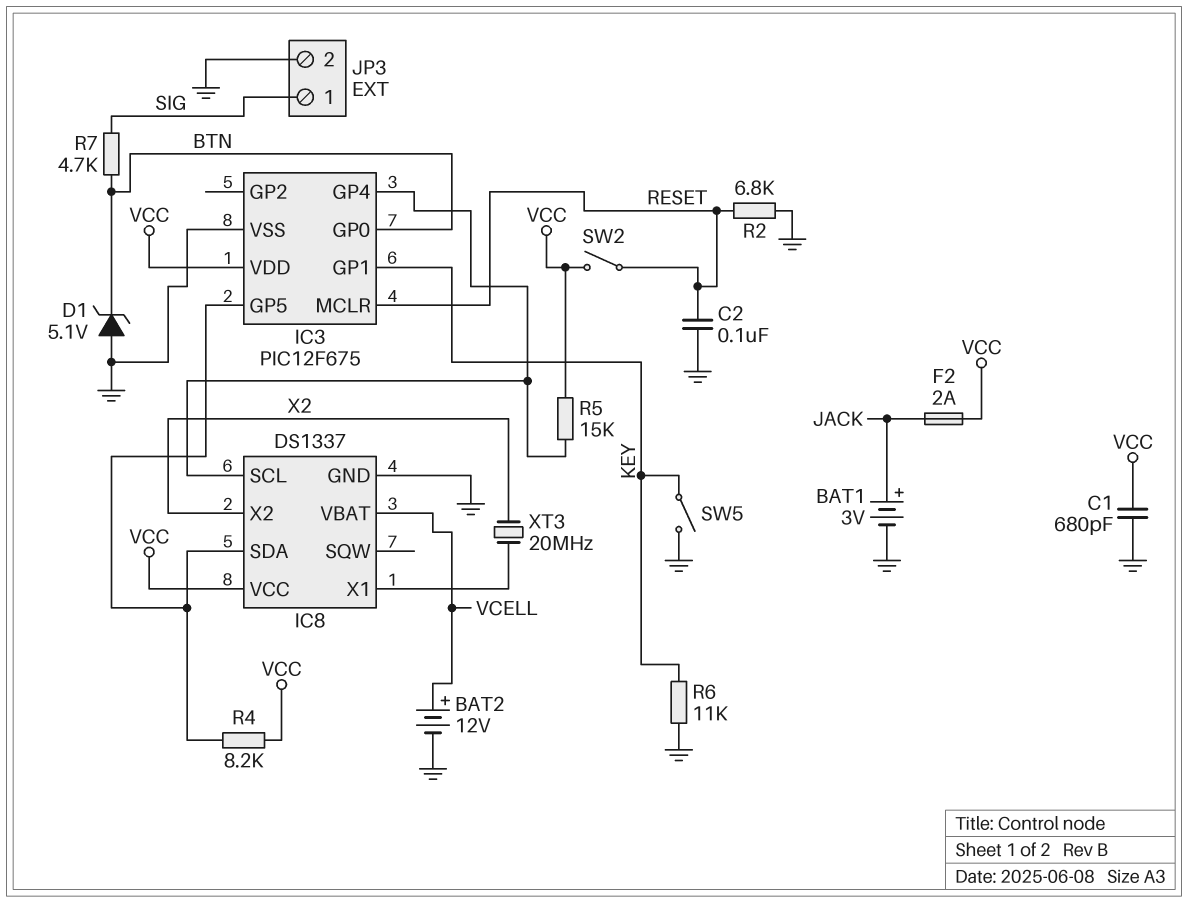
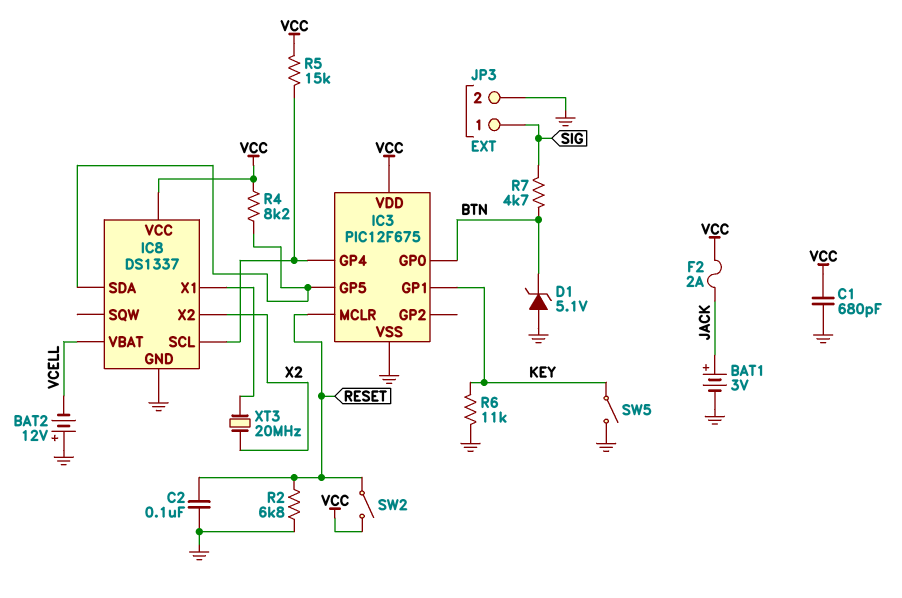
BAT2: 12V (plus VCELL, minus GND) -> 12V (plus GND, minus VCELL)

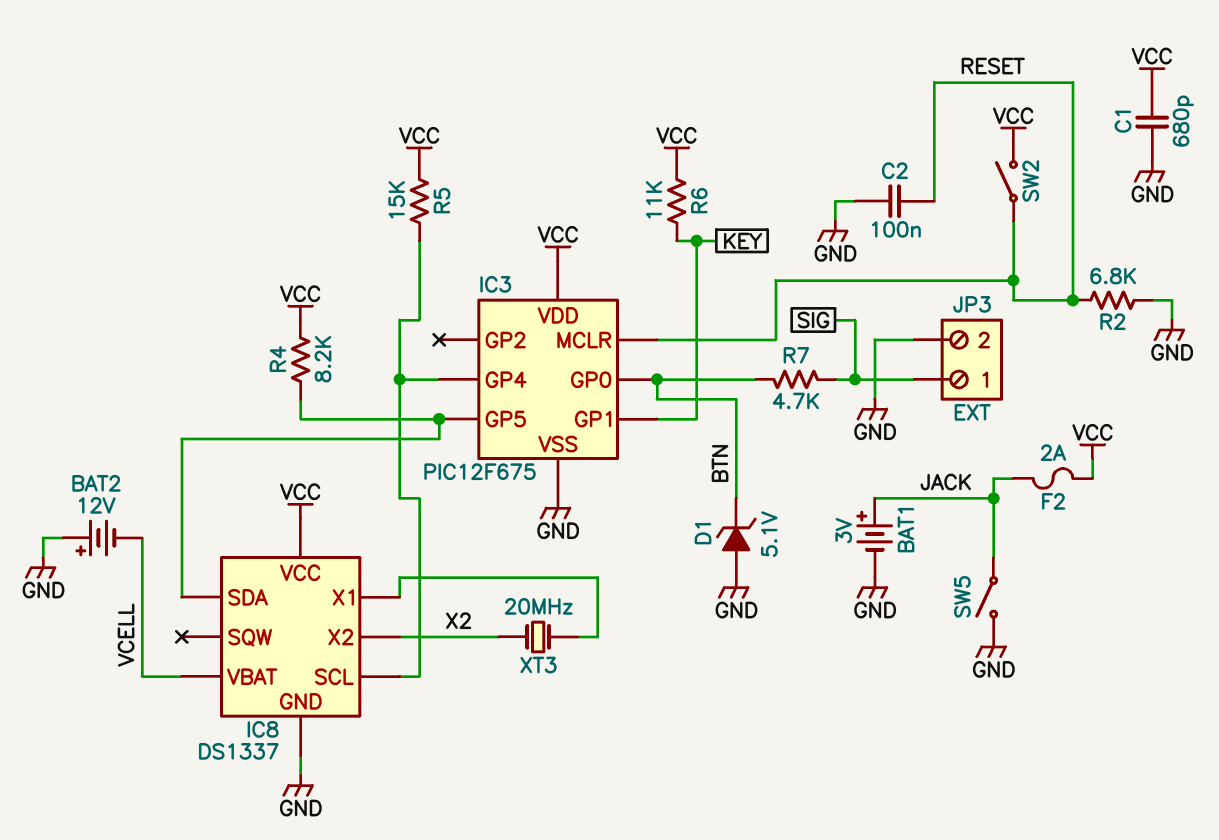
R6: 11k (GND, KEY) -> 11k (KEY, VCC)
SW5: switch (GND, KEY) -> switch (GND, JACK)

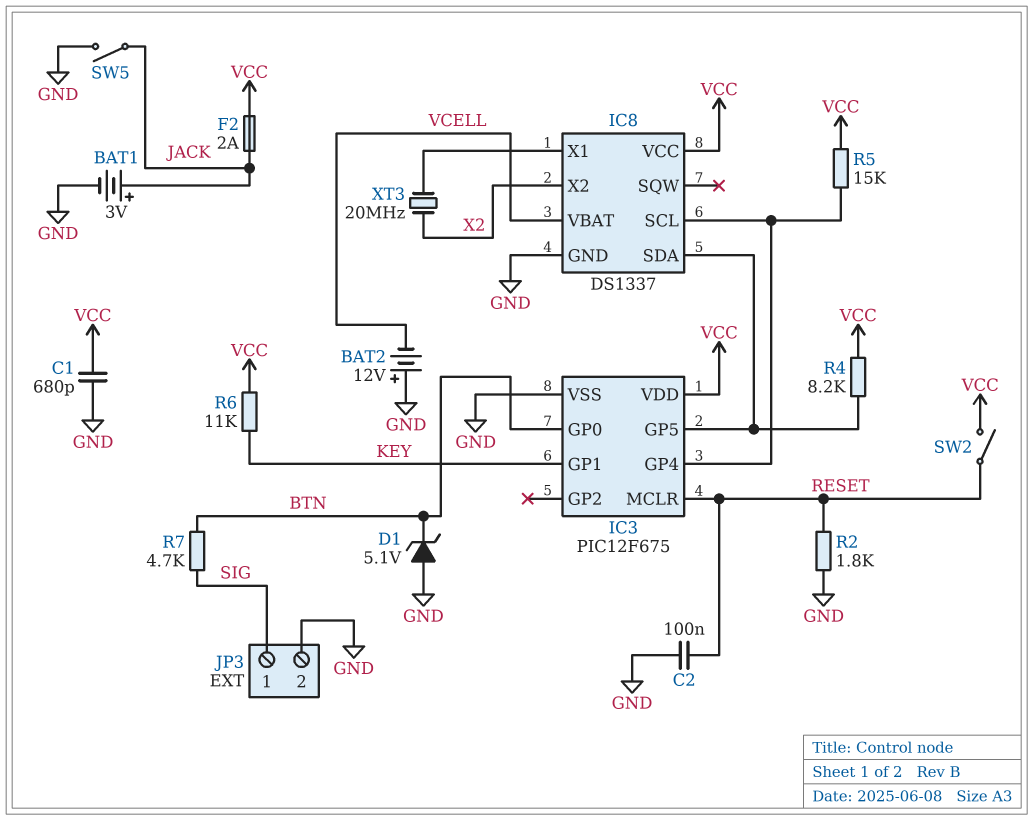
R2: 6.8k (GND, RESET) -> 1.8k (GND, RESET)

